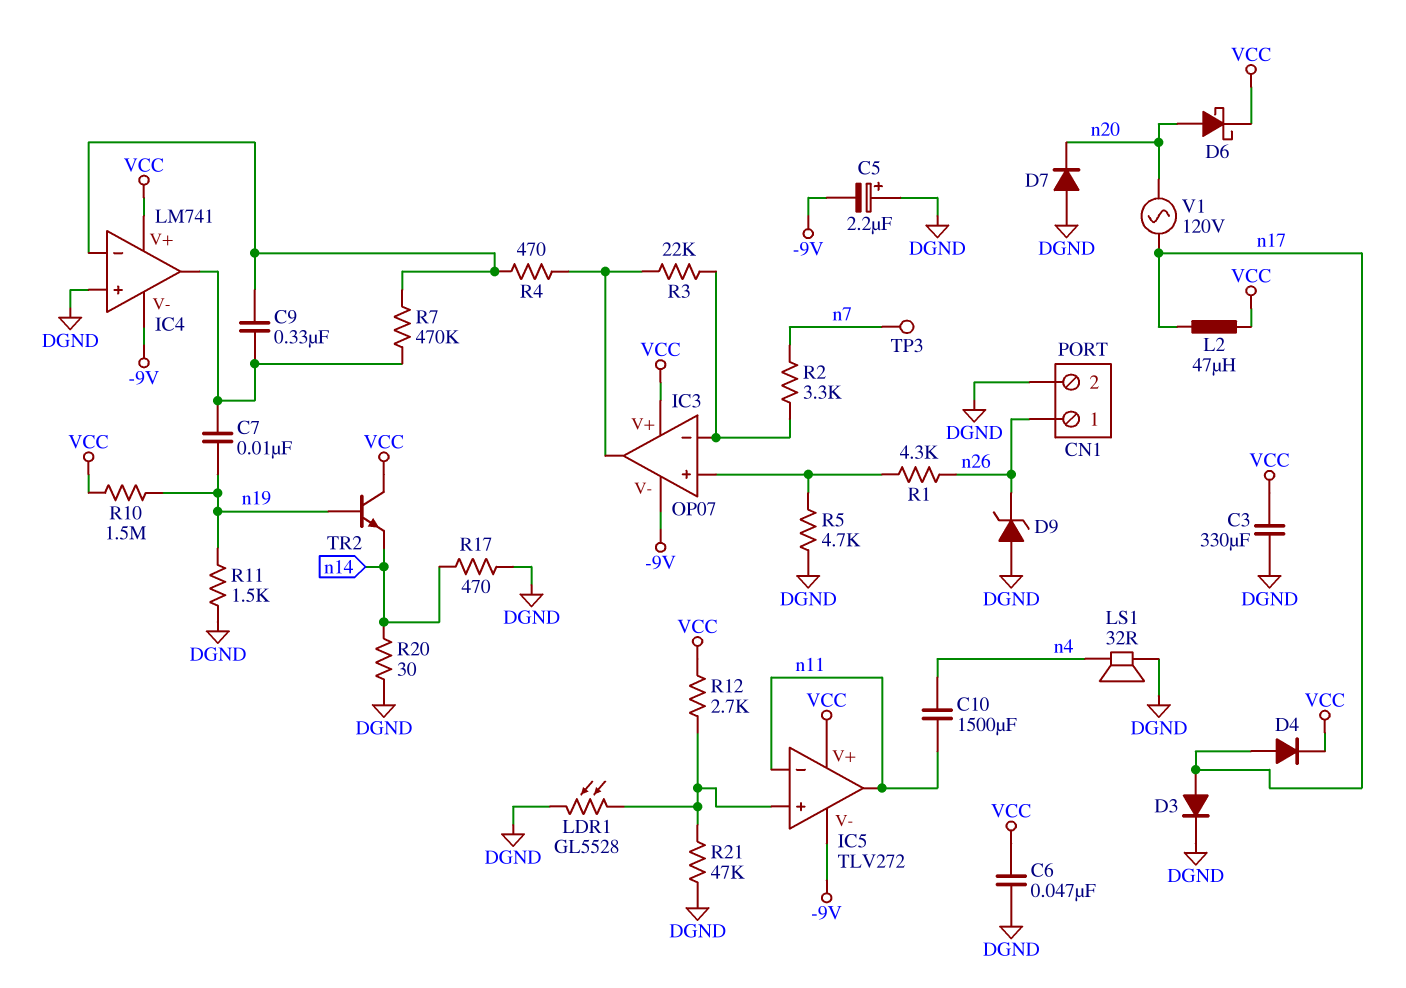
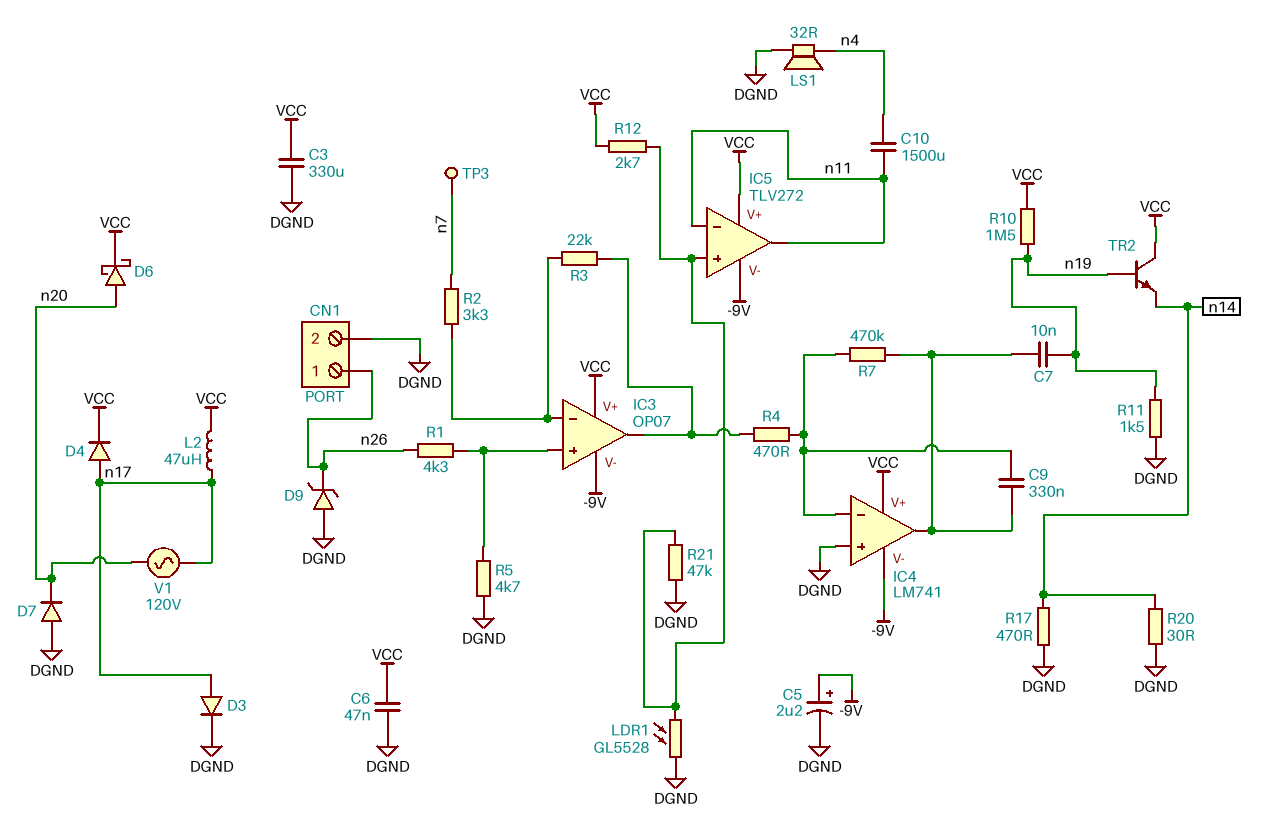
C5: 2.2uF (plus DGND, minus -9V) -> 2.2uF (plus -9V, minus DGND)

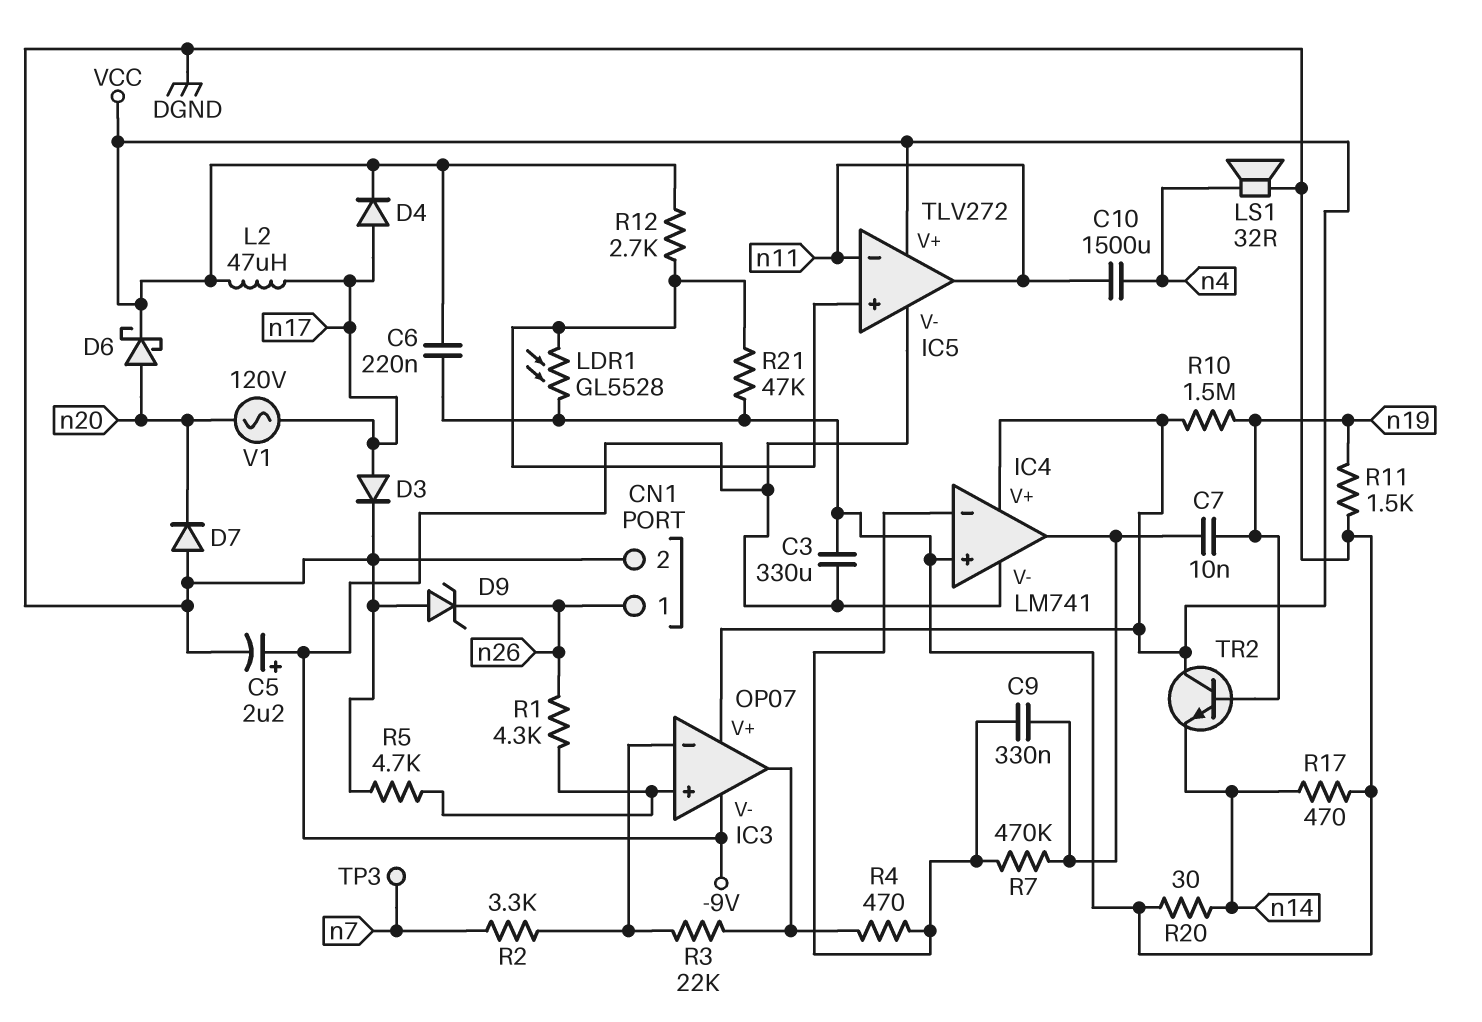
C3: 330uF (DGND, VCC) -> 330uF (-9V, DGND)
C6: 47nF (DGND, VCC) -> 220nF (DGND, VCC)

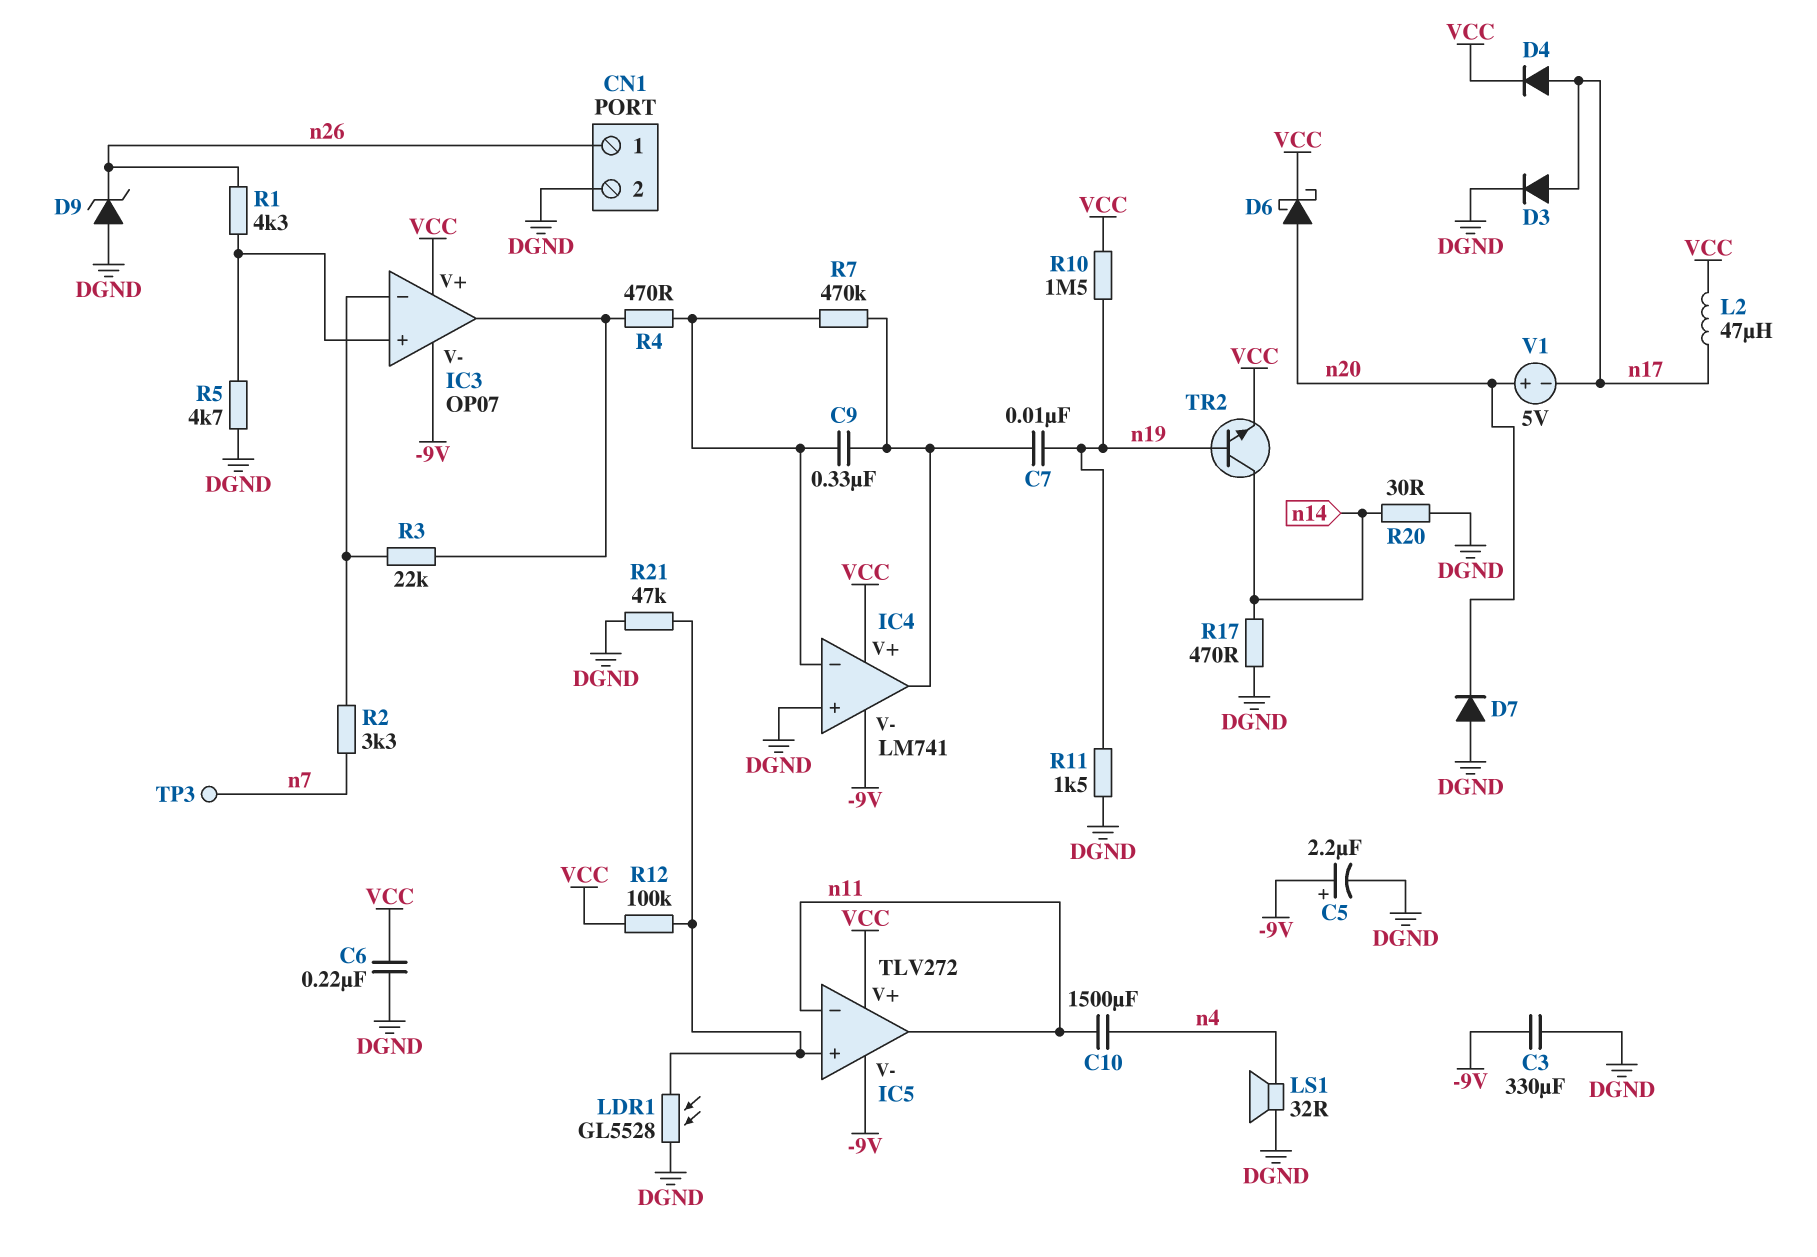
R12: 2.7k (IC5/in+, VCC) -> 100k (IC5/in+, VCC)
TR2: NPN (B n19, C VCC, E n14) -> NPN (B n19, C n14, E VCC)
V1: AC 120V (n17, n20) -> 5V (plus n20, minus n17)

